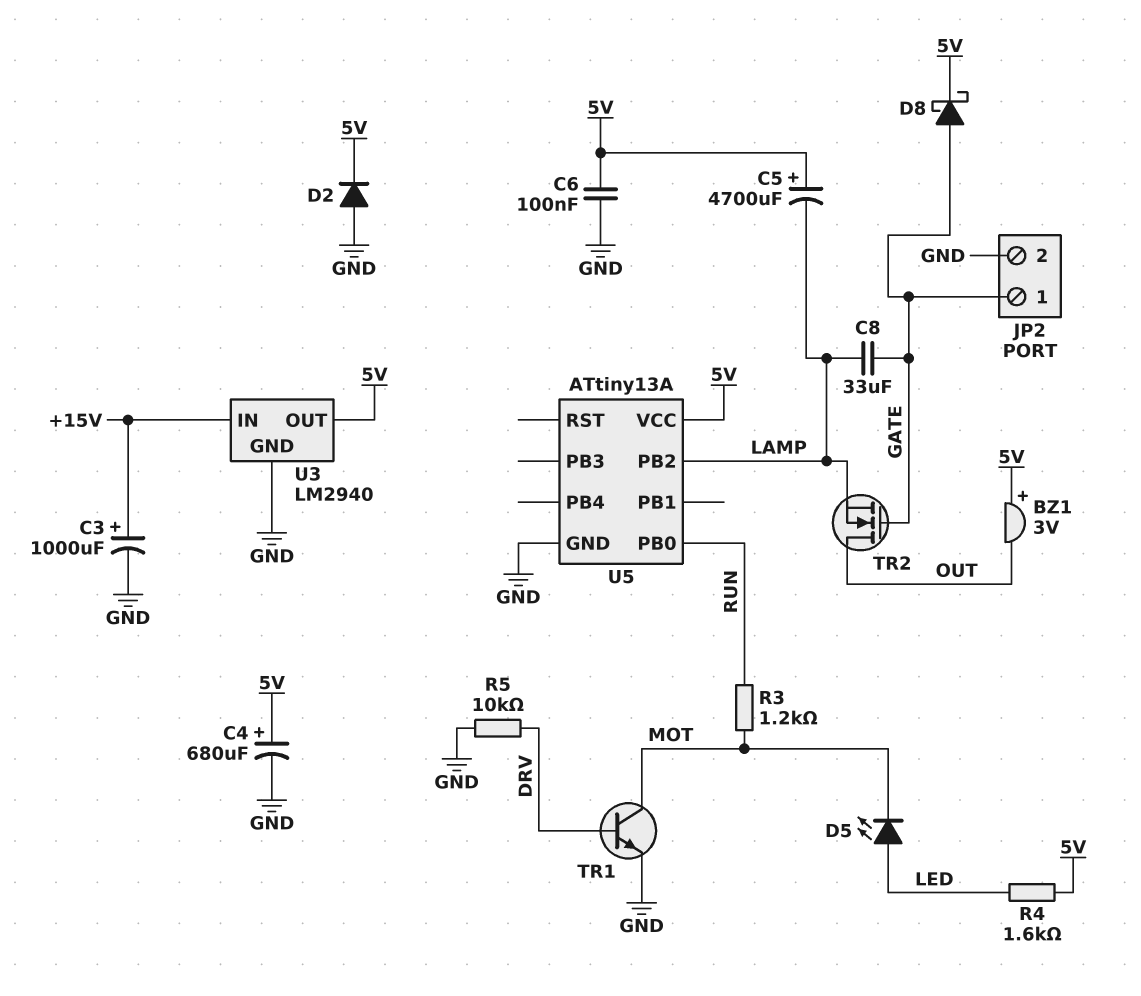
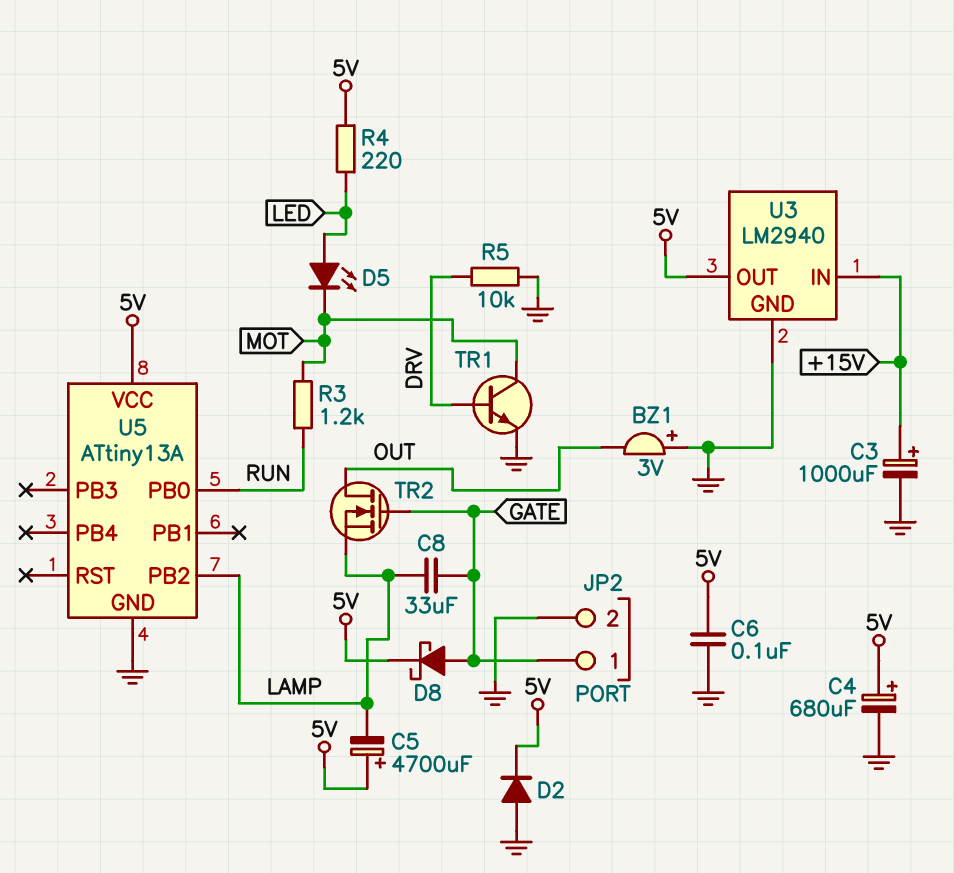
BZ1: buzzer 3V (plus 5V, minus OUT) -> buzzer 3V (plus GND, minus OUT)
R4: 1.6k (5V, LED) -> 220 (5V, LED)

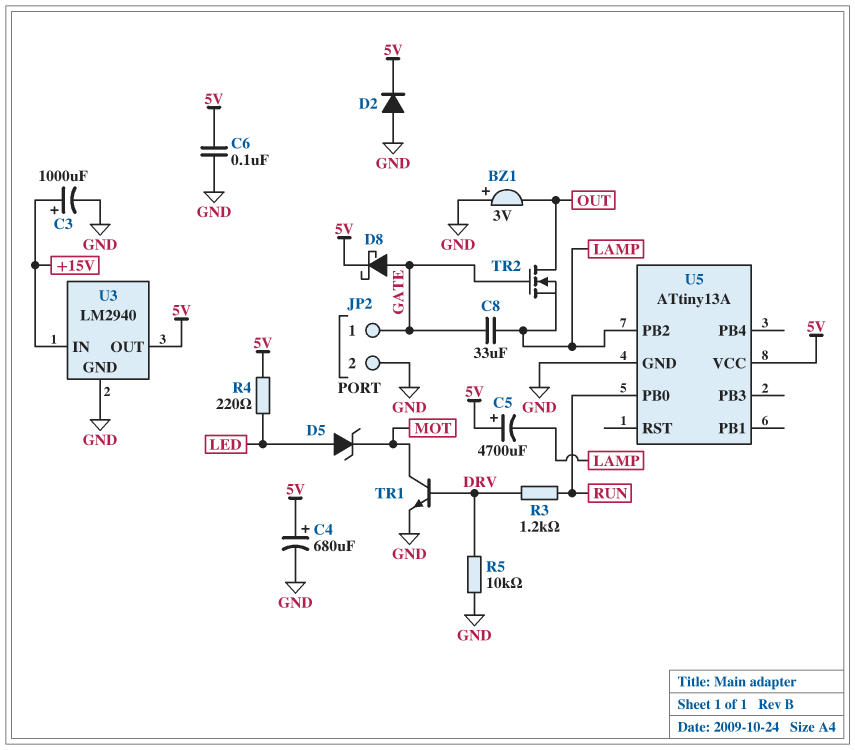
D5: LED (A LED, K MOT) -> zener (A LED, K MOT)
R3: 1.2k (MOT, RUN) -> 1.2k (DRV, RUN)

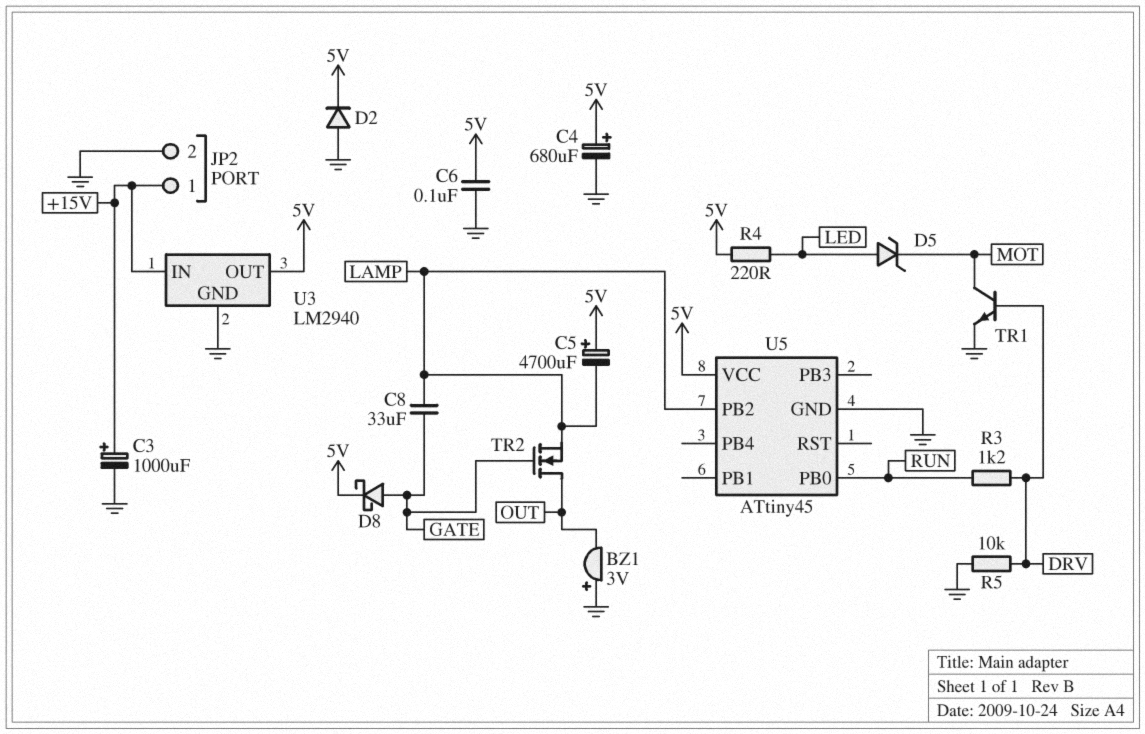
JP2 pin 1: GATE -> +15V
U5: ATtiny13A -> ATtiny45

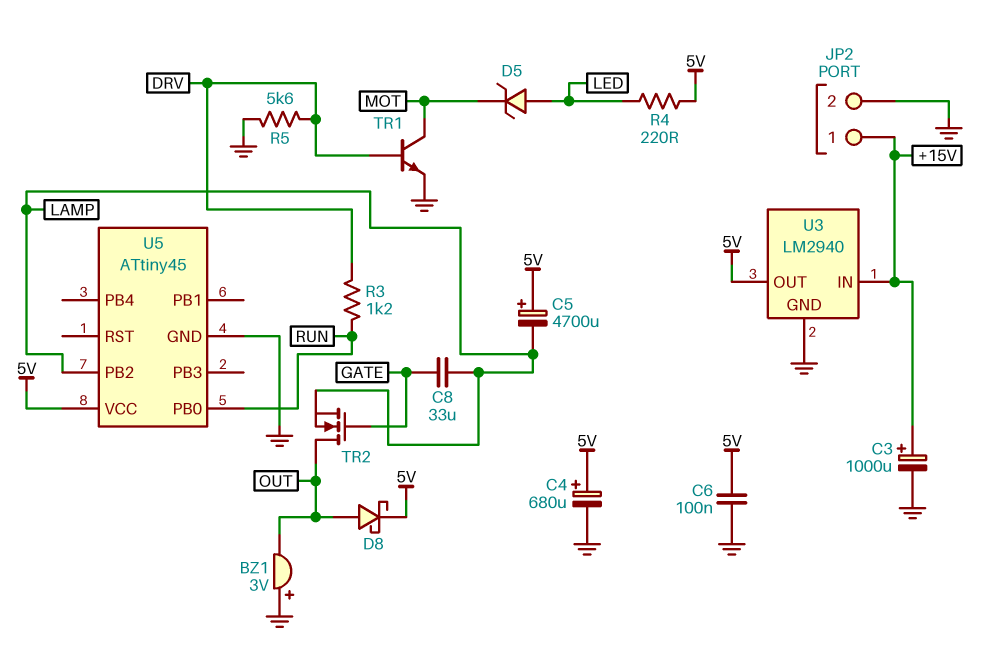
D2: diode (A GND, K 5V) -> none
D8: schottky (A GATE, K 5V) -> schottky (A OUT, K 5V)
R5: 10k (DRV, GND) -> 5.6k (DRV, GND)

